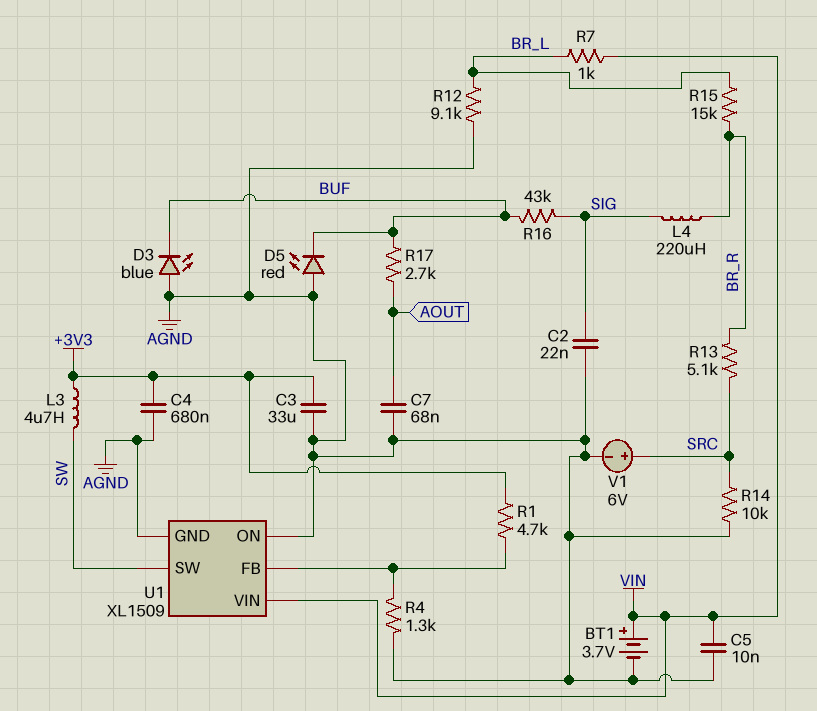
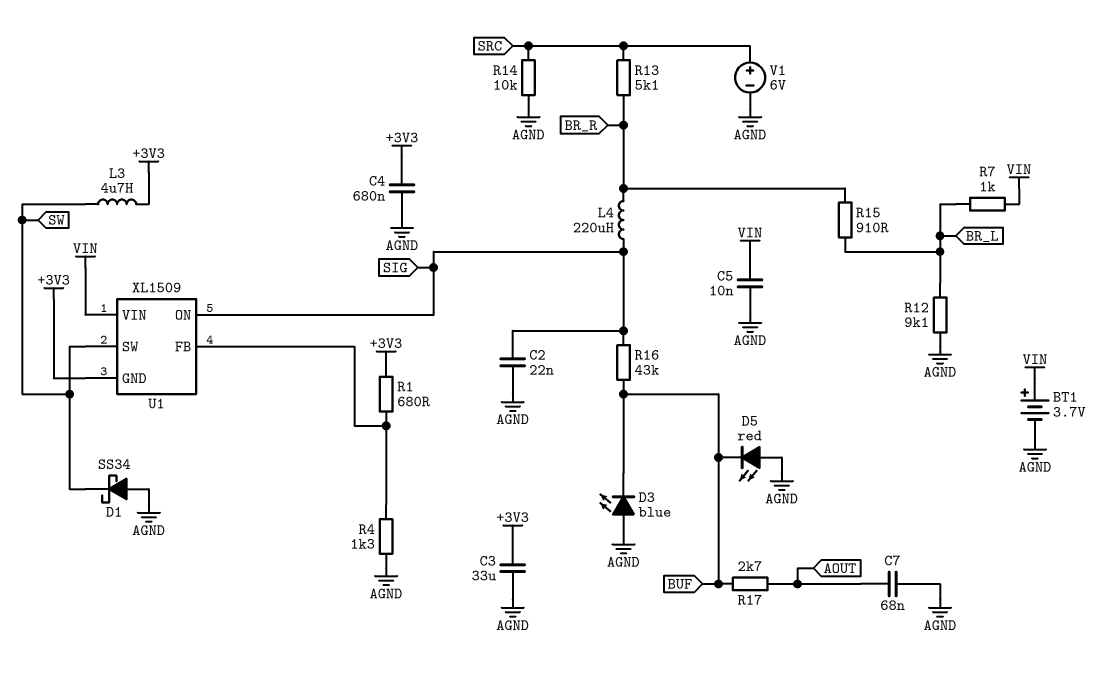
D1: none -> schottky SS34 (A AGND, K SW)
R1: 4.7k (+3V3, U1/FB) -> 680 (+3V3, U1/FB)
R15: 15k (BR_L, BR_R) -> 910 (BR_L, BR_R)
U1 pin GND: AGND -> +3V3
U1 pin ON: AGND -> SIG

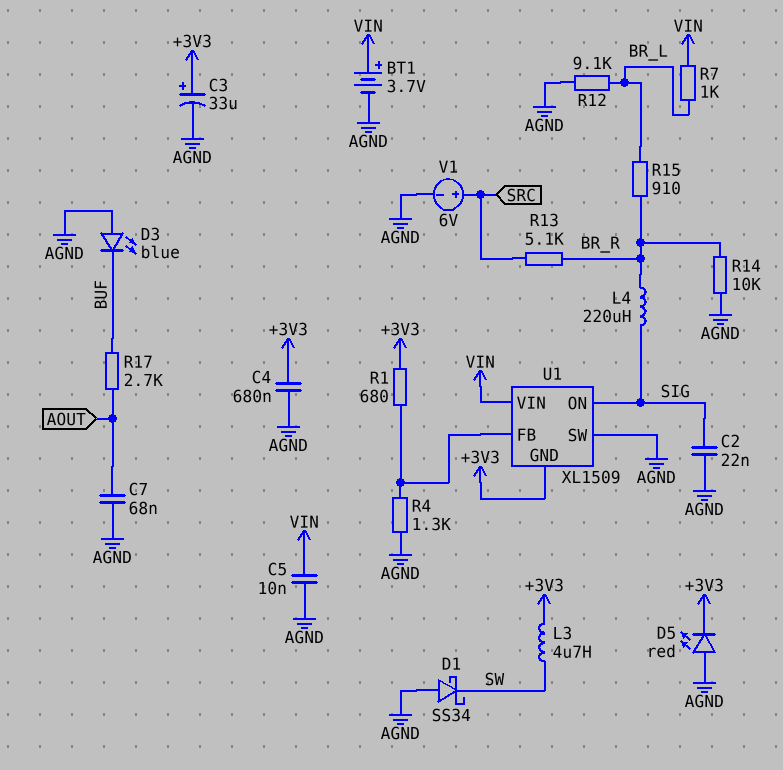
C3: 33uF (+3V3, AGND) -> 33uF (plus +3V3, minus AGND)
D5: LED red (A AGND, K BUF) -> LED red (A AGND, K +3V3)
R14: 10k (AGND, SRC) -> 10k (AGND, BR_R)
R16: 43k (BUF, SIG) -> none
U1 pin SW: SW -> AGND

